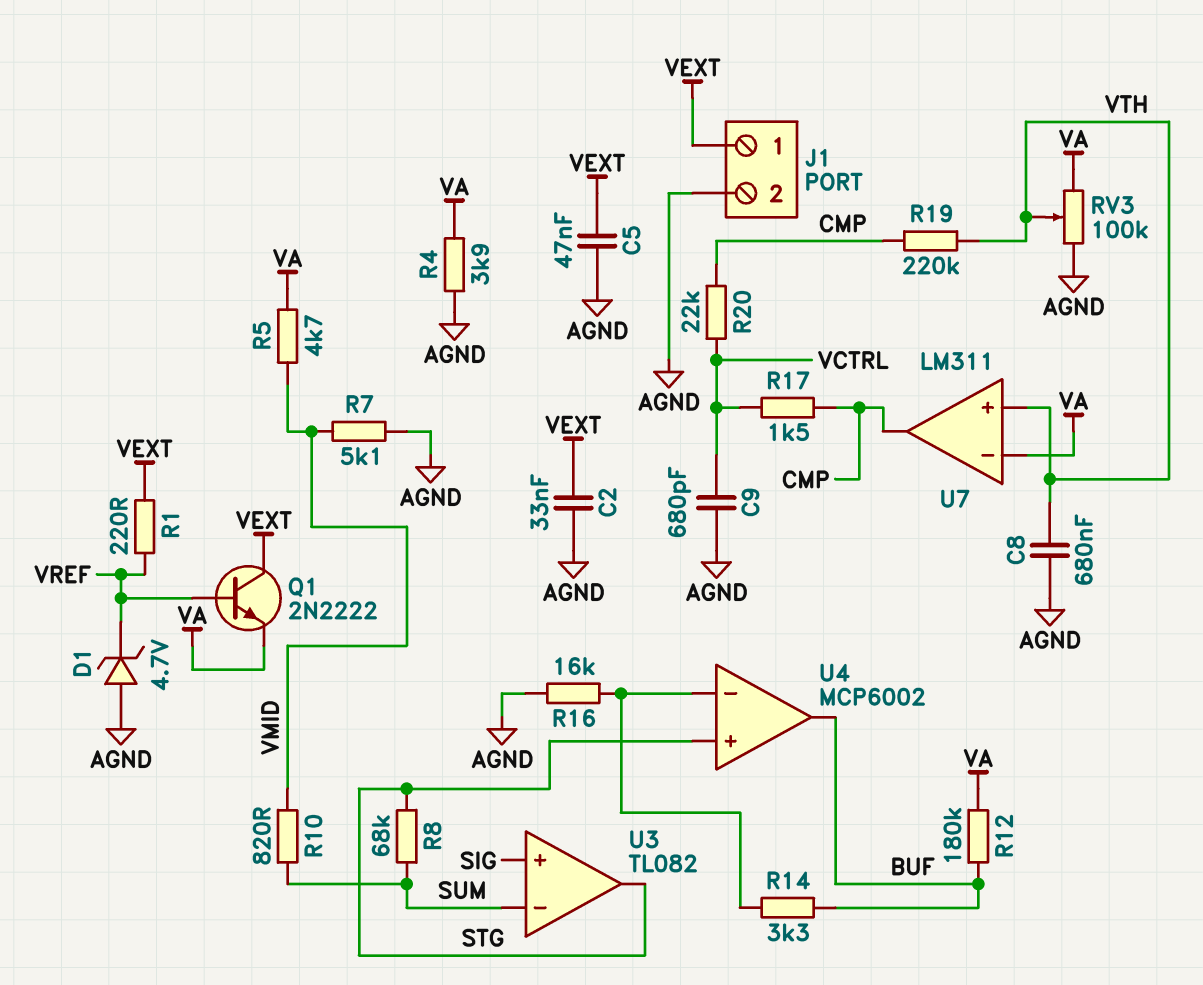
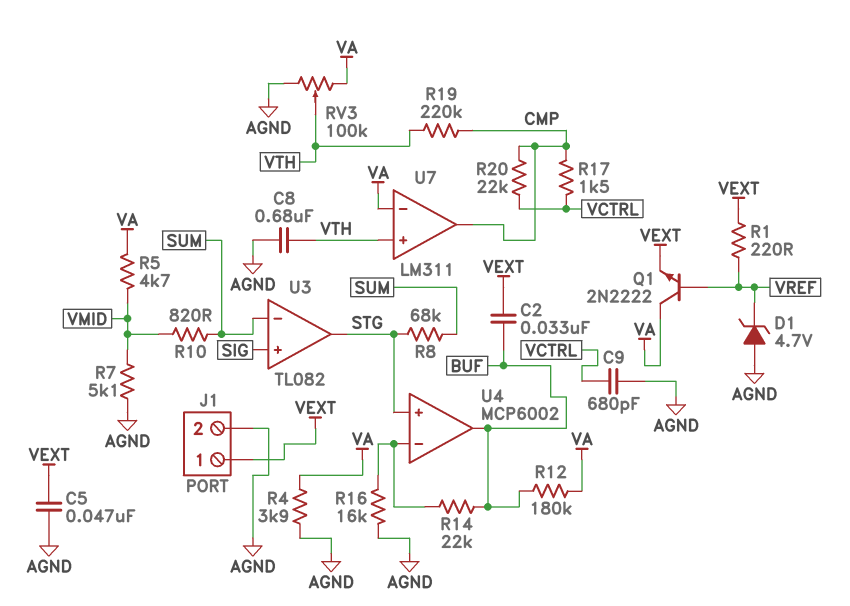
C2: 33nF (AGND, VEXT) -> 33nF (BUF, VEXT)
Q1: NPN 2N2222 (B VREF, C VEXT, E VA) -> NPN 2N2222 (B VREF, C VA, E VEXT)
R14: 3.3k (BUF, U4/in-) -> 22k (BUF, U4/in-)

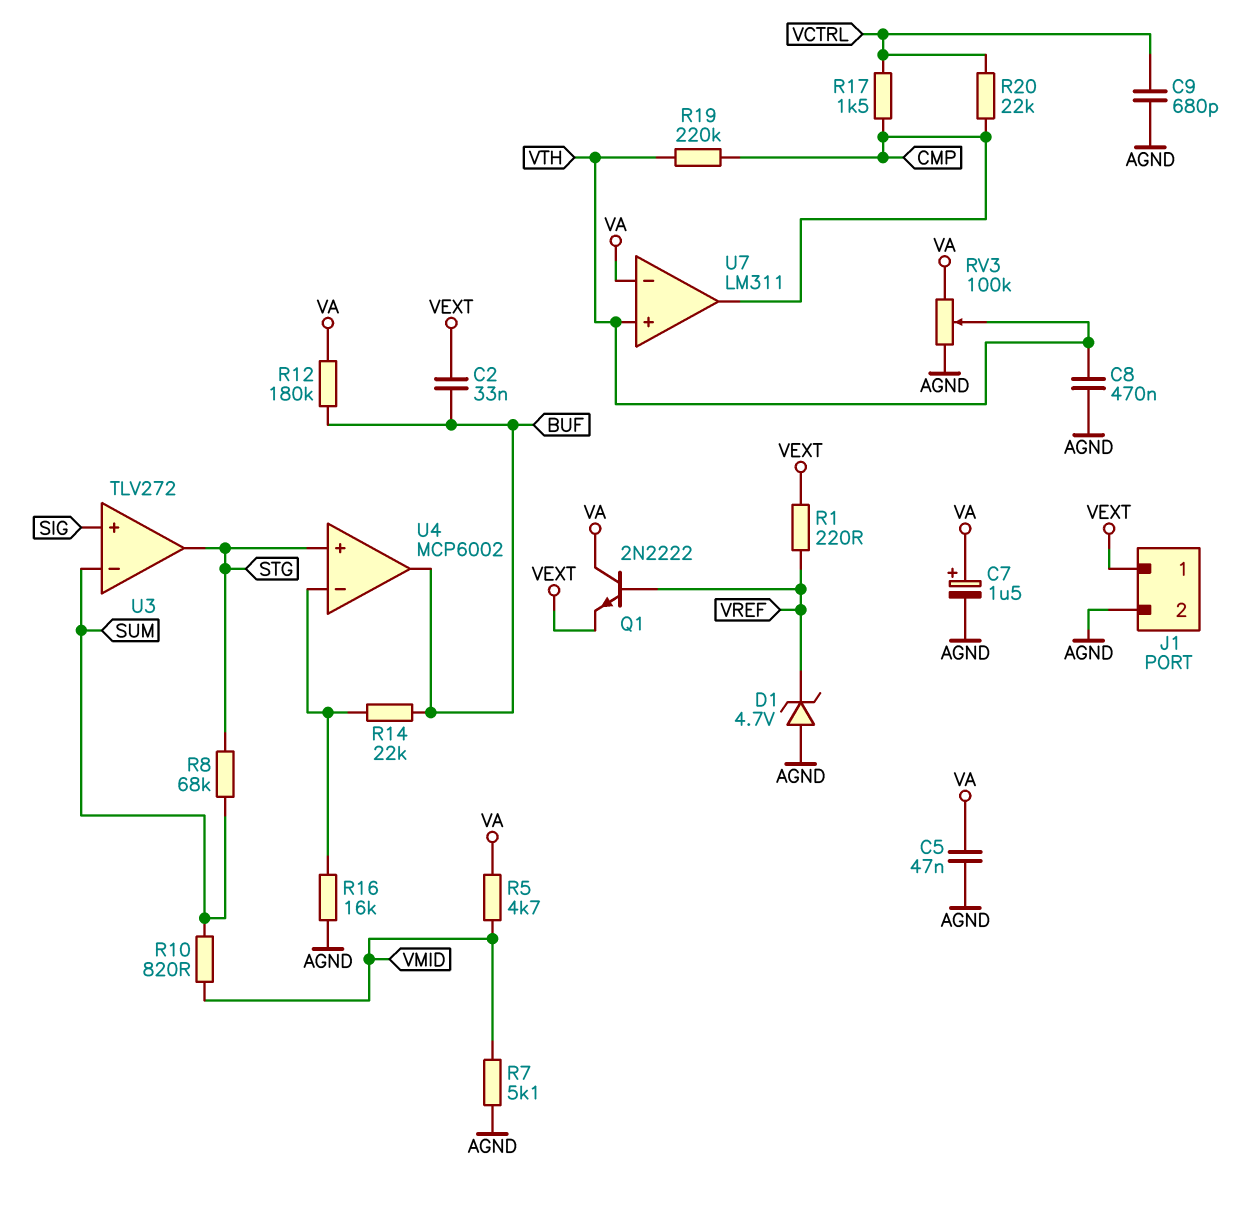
C5: 47nF (AGND, VEXT) -> 47nF (AGND, VA)
C7: none -> 1.5uF (plus VA, minus AGND)
C8: 680nF (AGND, VTH) -> 470nF (AGND, VTH)
R4: 3.9k (AGND, VA) -> none
U3: TL082 -> TLV272

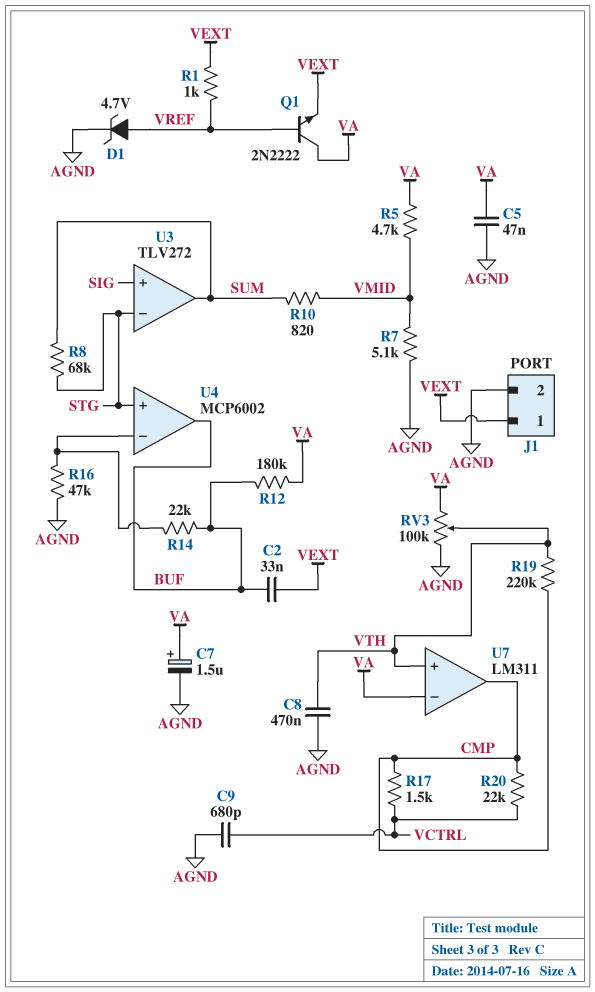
D1: zener 4.7V (A AGND, K VREF) -> zener 4.7V (A VREF, K AGND)
R1: 220 (VEXT, VREF) -> 1k (VEXT, VREF)
R16: 16k (AGND, U4/in-) -> 47k (AGND, U4/in-)
U3 pin in-: SUM -> STG
U3 pin out: STG -> SUM

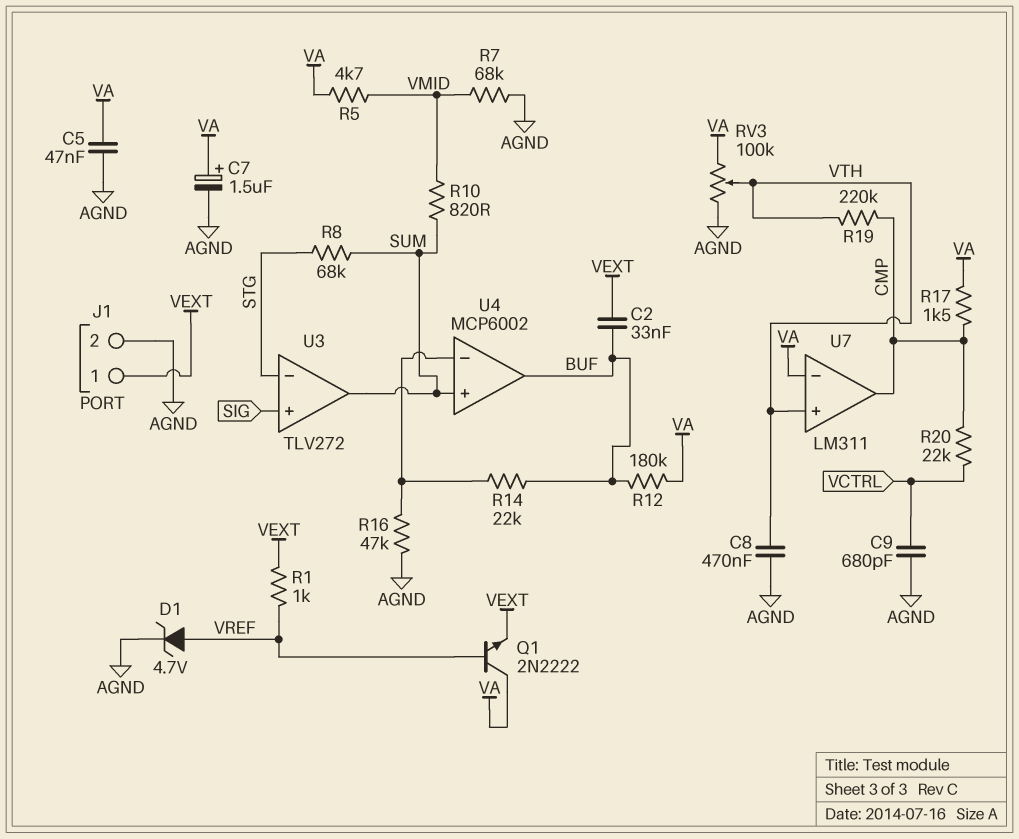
R7: 5.1k (AGND, VMID) -> 68k (AGND, VMID)
R17: 1.5k (CMP, VCTRL) -> 1.5k (CMP, VA)
U4 pin in+: STG -> SUM

